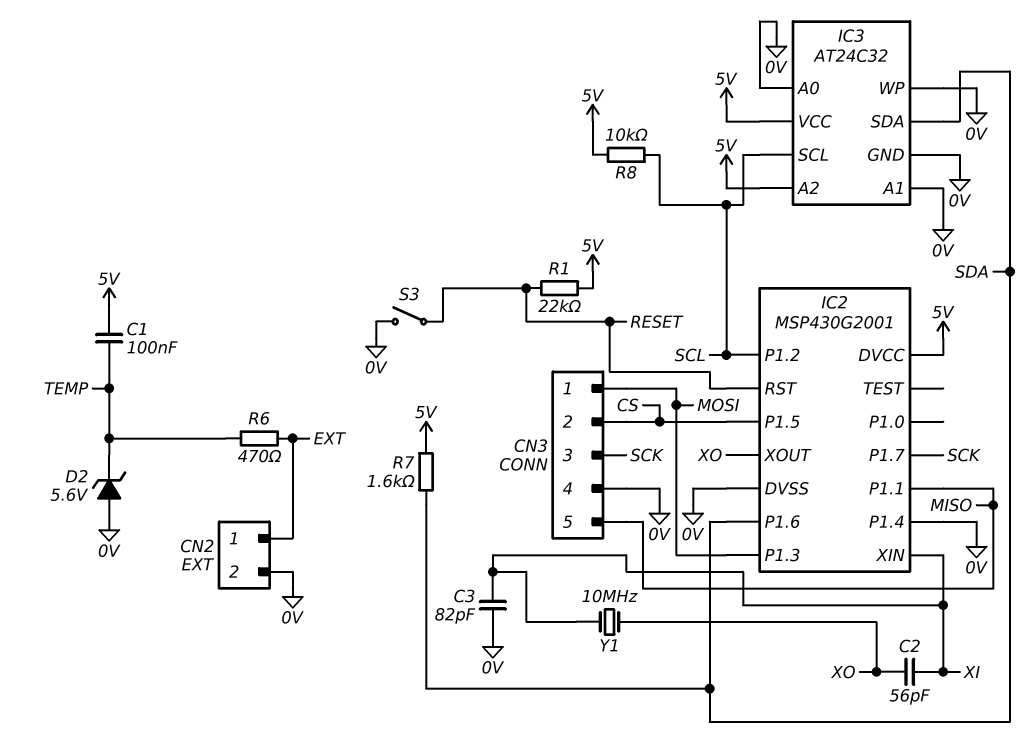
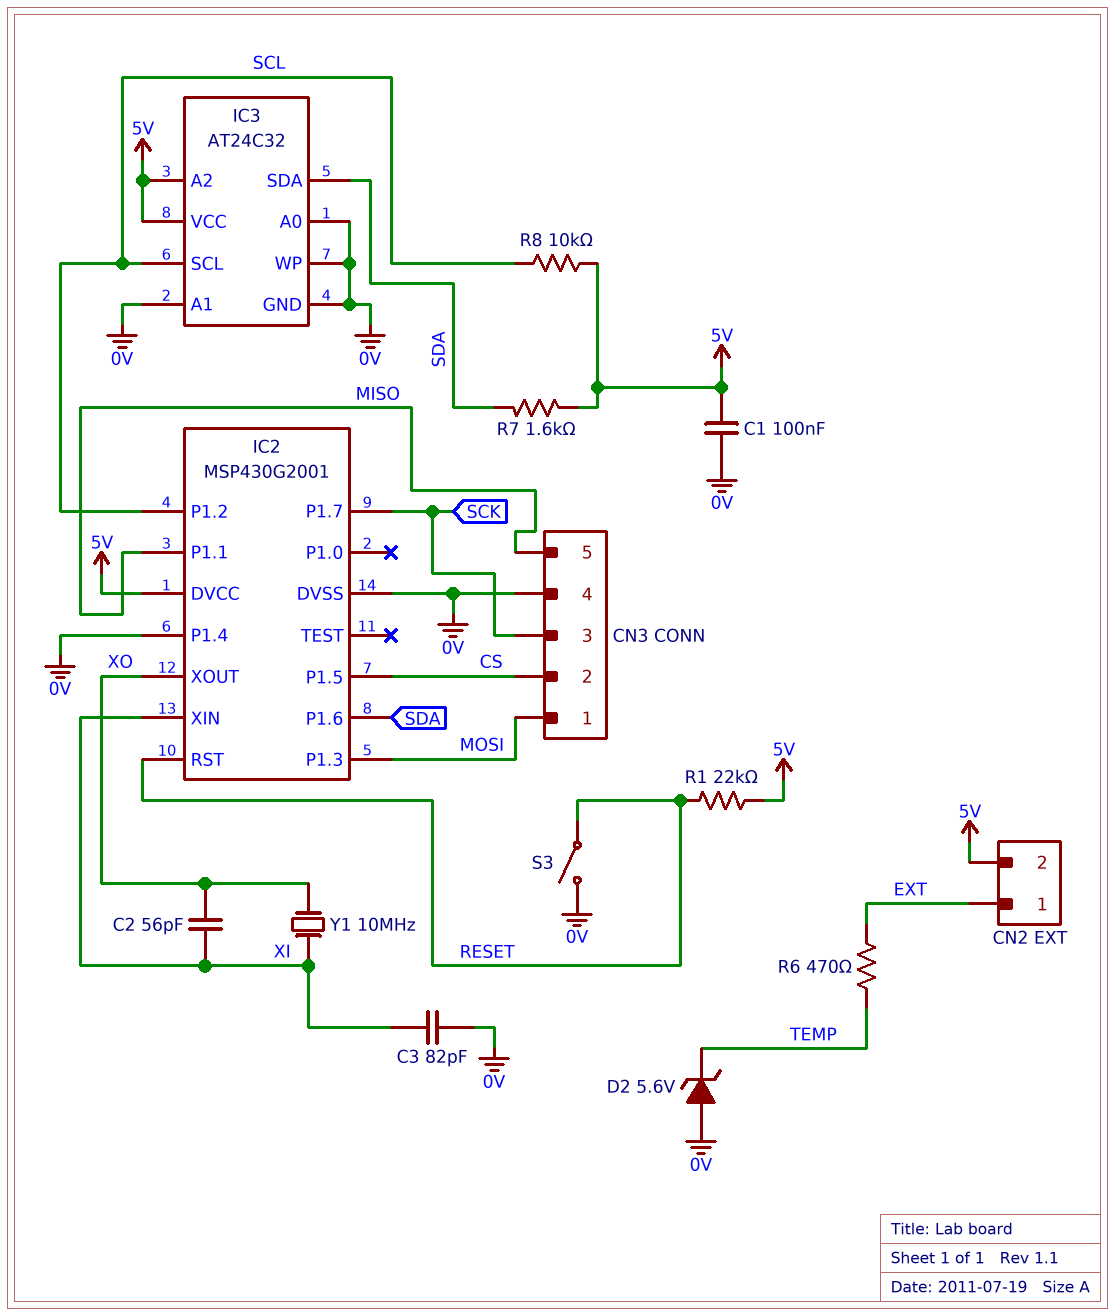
C1: 100nF (5V, TEMP) -> 100nF (0V, 5V)
CN2 pin 2: 0V -> 5V

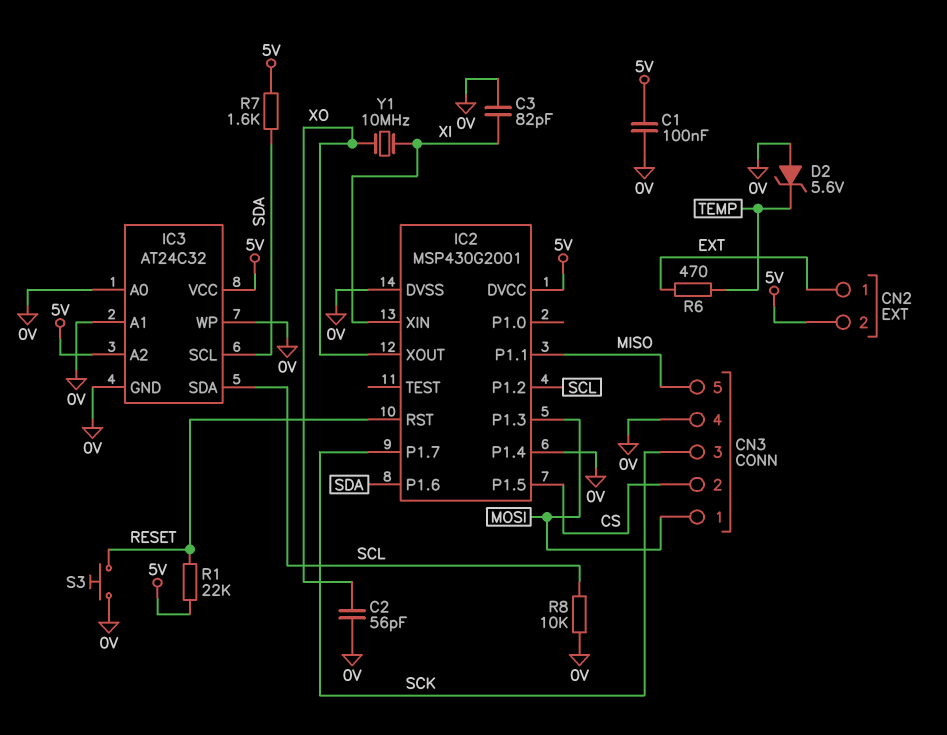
C2: 56pF (XI, XO) -> 56pF (0V, XO)
IC3 pin SCL: SCL -> SDA
IC3 pin SDA: SDA -> SCL
R8: 10k (5V, SCL) -> 10k (0V, SCL)
S3: switch (0V, RESET) -> button (0V, RESET)

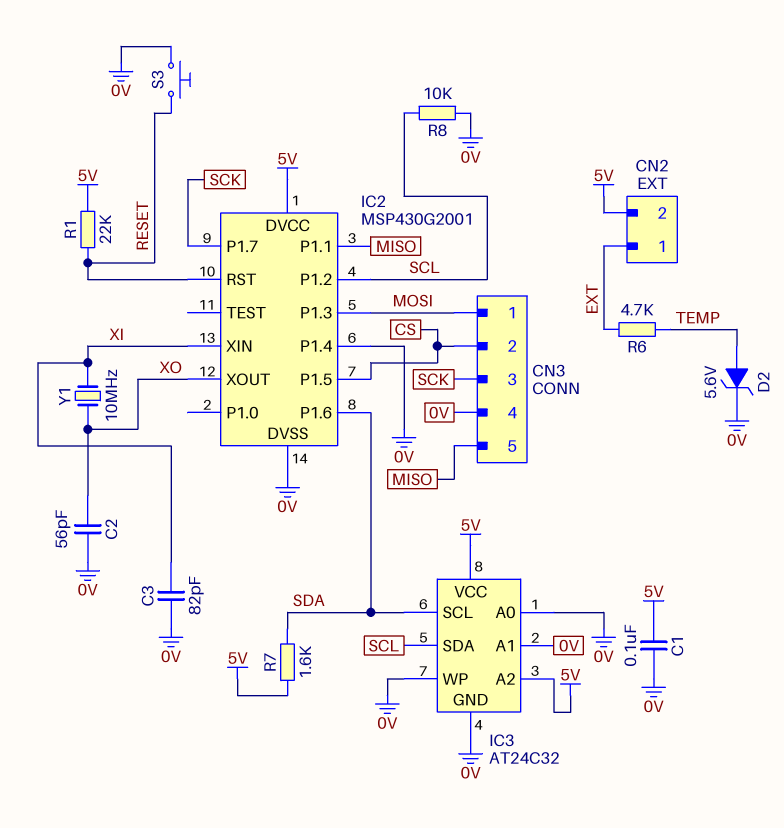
D2: zener 5.6V (A 0V, K TEMP) -> zener 5.6V (A TEMP, K 0V)
R6: 470 (EXT, TEMP) -> 4.7k (EXT, TEMP)

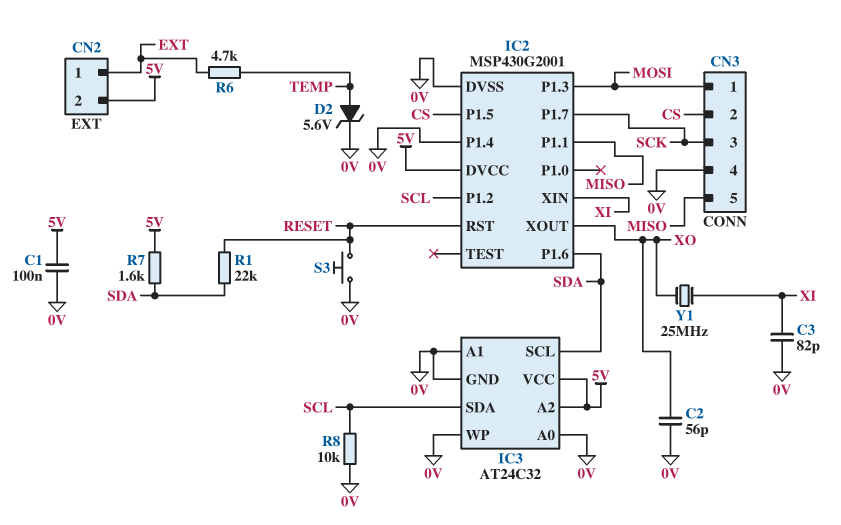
R1: 22k (5V, RESET) -> 22k (RESET, SDA)
Y1: 10MHz (XI, XO) -> 25MHz (XI, XO)

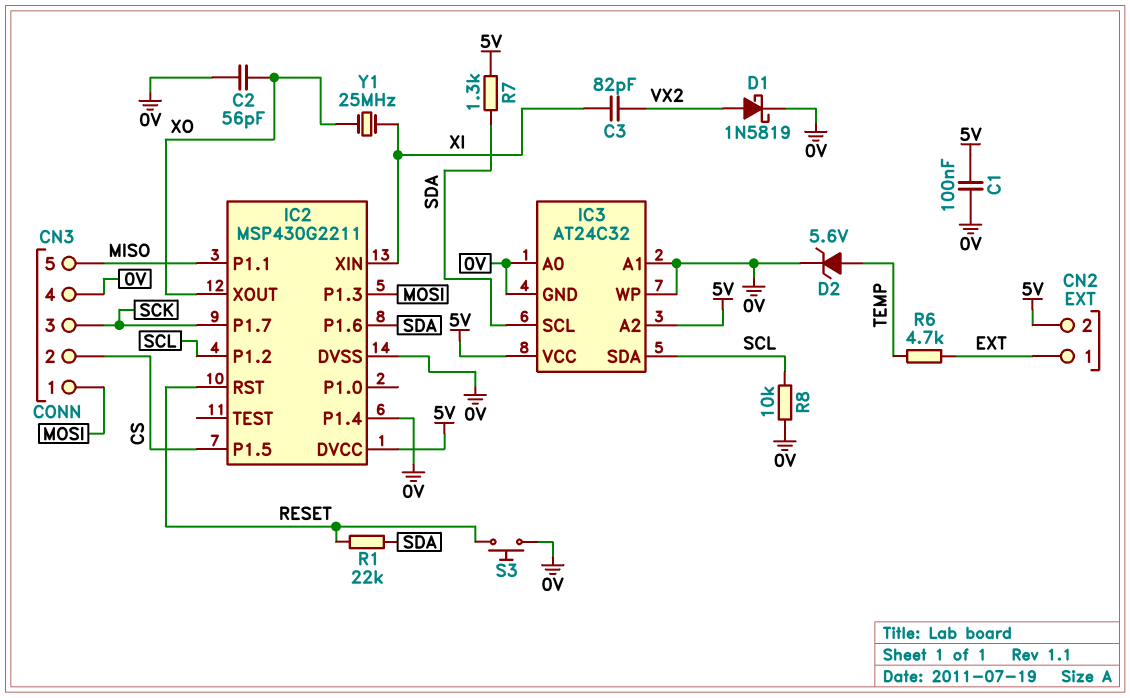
C3: 82pF (0V, XI) -> 82pF (VX2, XI)
D1: none -> schottky 1N5819 (A VX2, K 0V)
IC2: MSP430G2001 -> MSP430G2211
R7: 1.6k (5V, SDA) -> 1.3k (5V, SDA)

